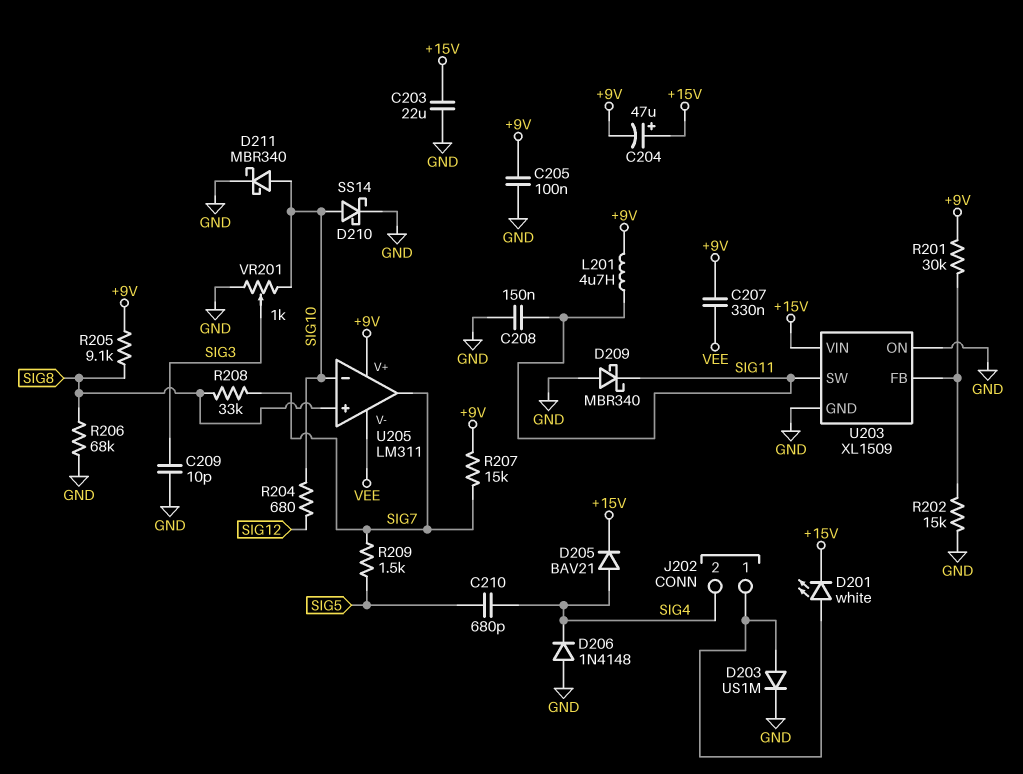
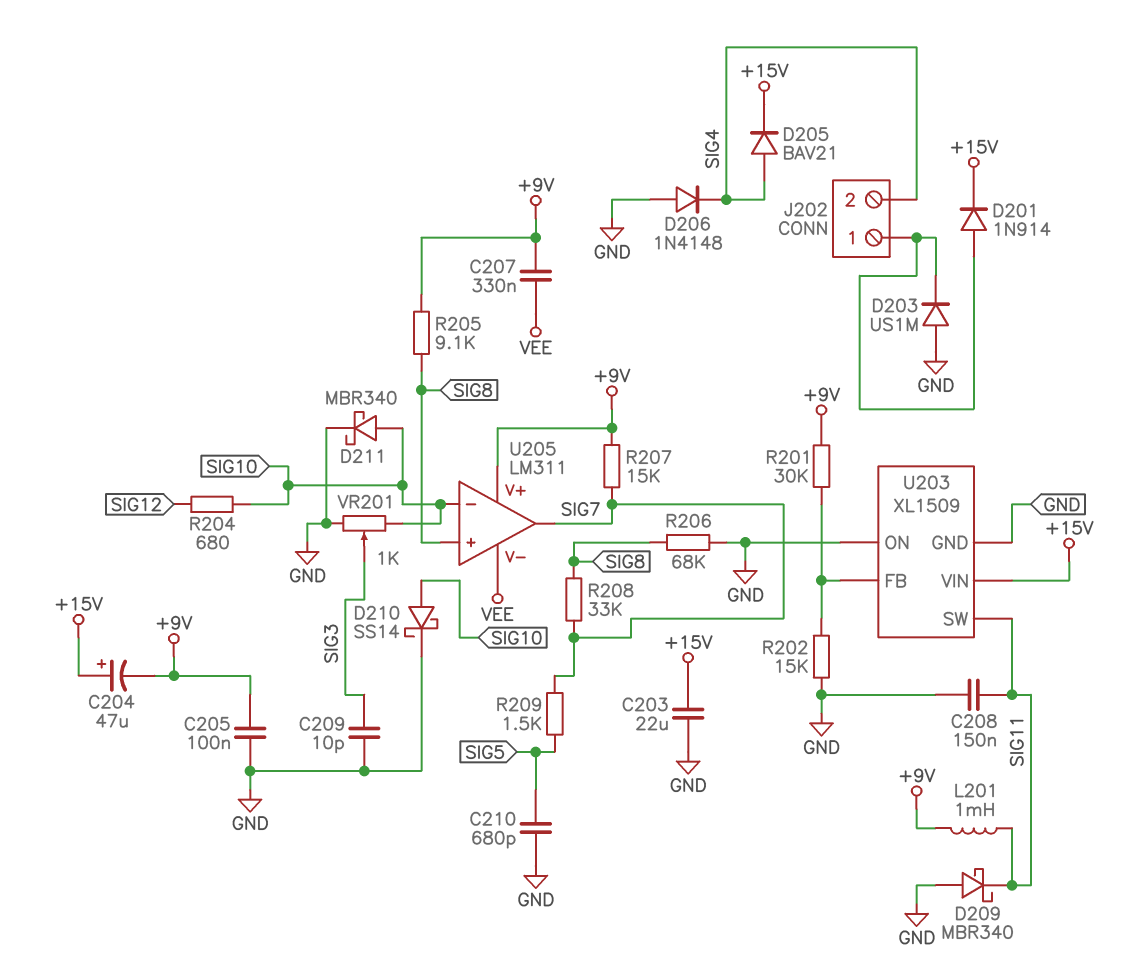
C210: 680pF (SIG4, SIG5) -> 680pF (GND, SIG5)
D201: LED white (A J202/1, K +15V) -> diode 1N914 (A J202/1, K +15V)
D203: diode US1M (A J202/1, K GND) -> diode US1M (A GND, K J202/1)
L201: 4.7uH (+9V, SIG11) -> 1mH (+9V, SIG11)

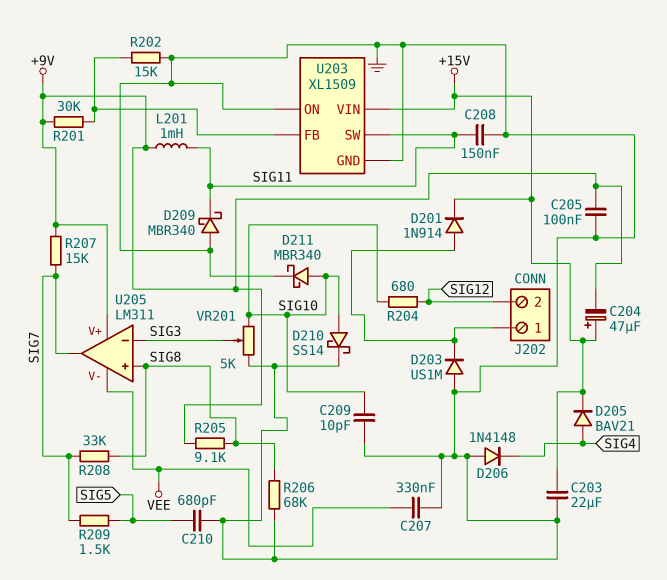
C207: 330nF (+9V, VEE) -> 330nF (GND, VEE)
C209: 10pF (GND, SIG3) -> 10pF (GND, SIG10)
J202 pin 2: SIG4 -> SIG12
U205 pin in-: SIG10 -> SIG3
VR201: 1k (GND, SIG10, wiper SIG3) -> 5k (GND, SIG10, wiper SIG3)

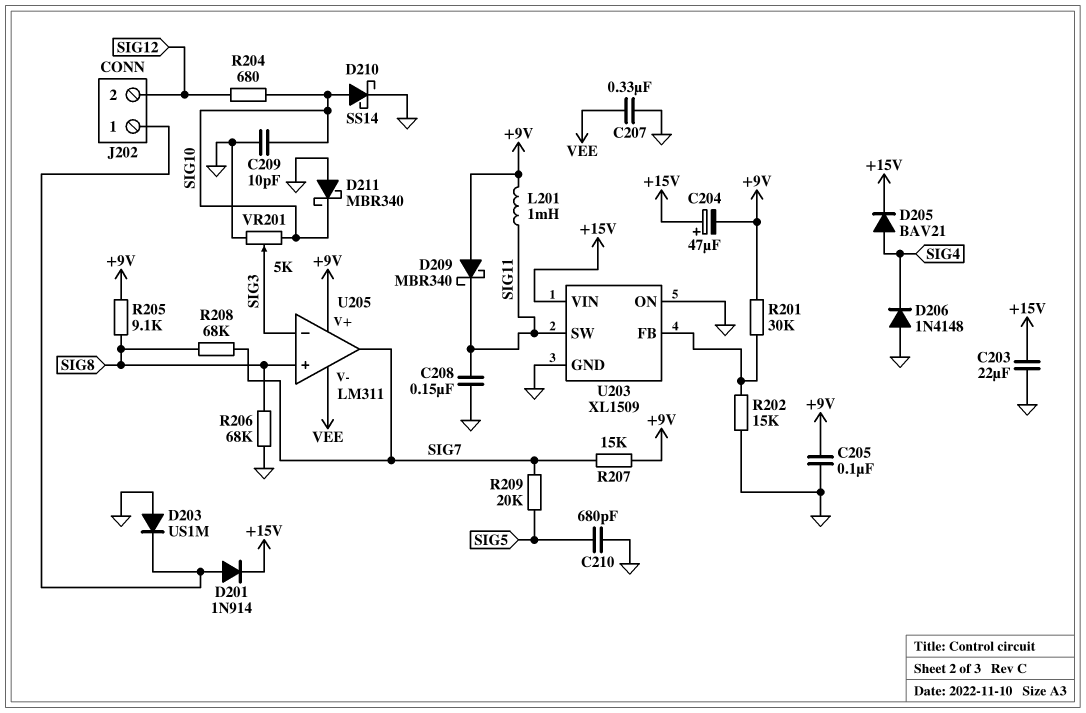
D209: schottky MBR340 (A GND, K SIG11) -> schottky MBR340 (A +9V, K SIG11)
D211: schottky MBR340 (A SIG10, K GND) -> schottky MBR340 (A GND, K SIG10)
R208: 33k (SIG7, SIG8) -> 68k (SIG7, SIG8)
R209: 1.5k (SIG5, SIG7) -> 20k (SIG5, SIG7)

